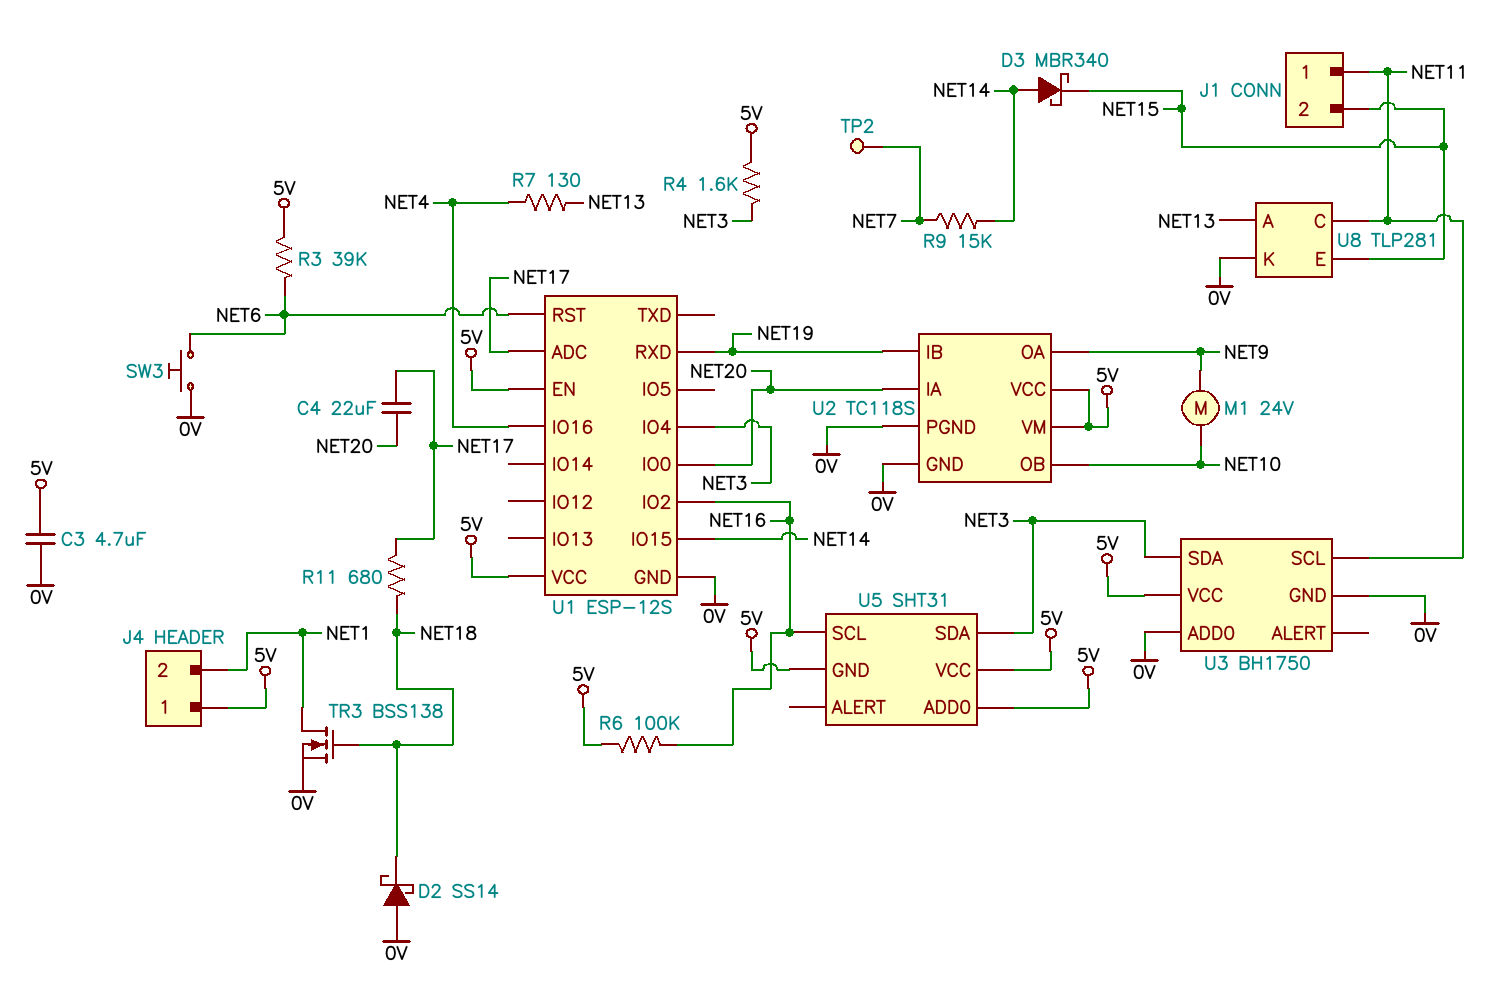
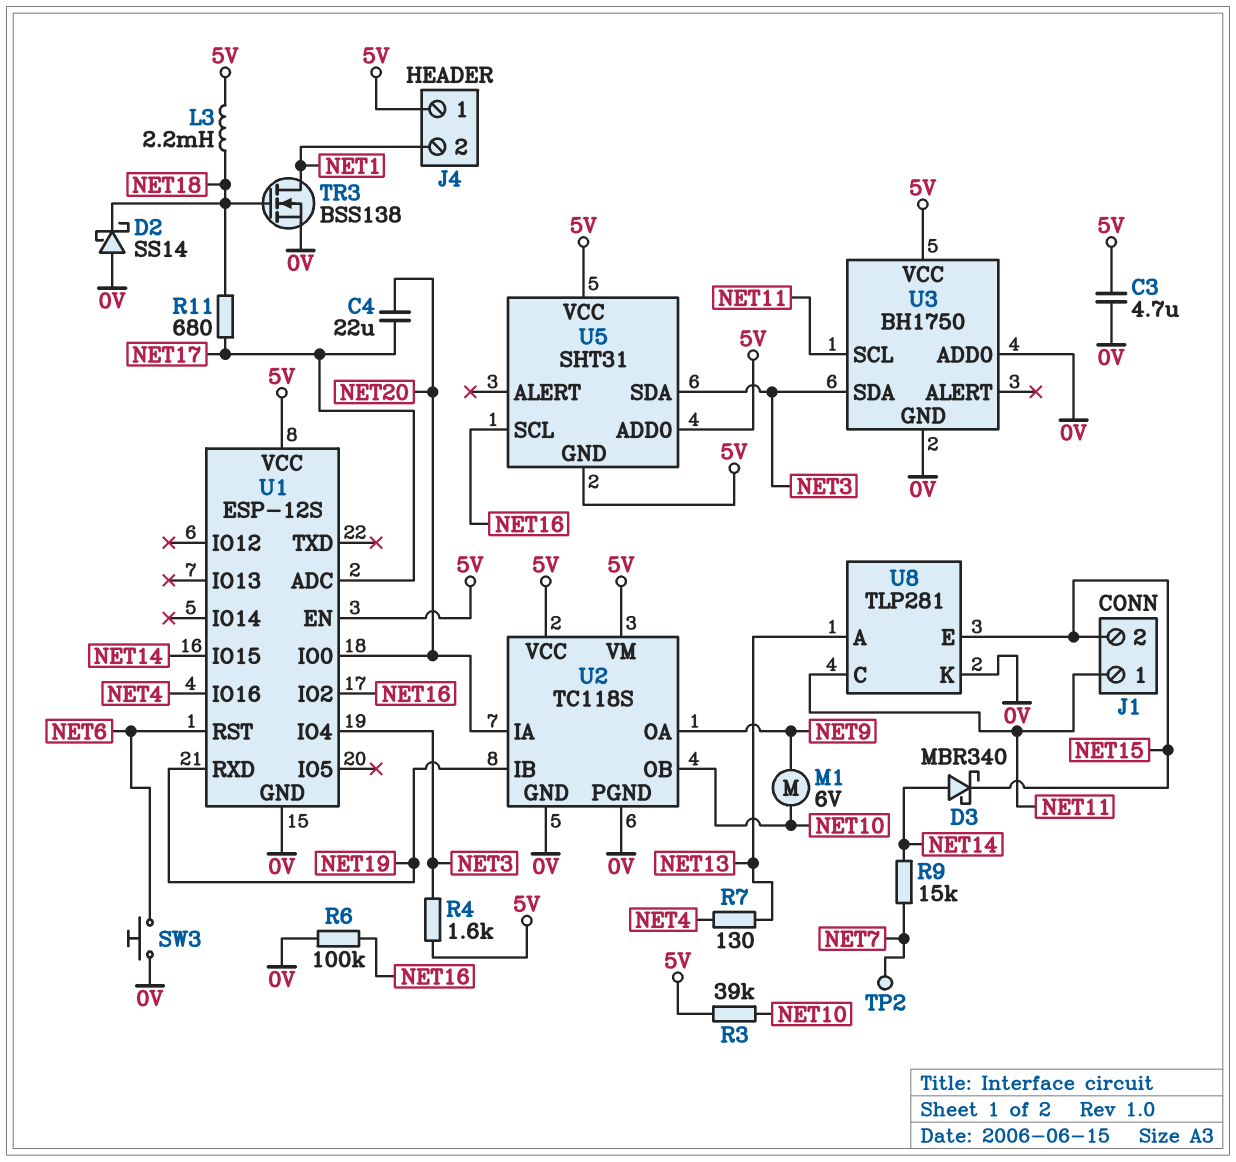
L3: none -> 2.2mH (5V, NET18)
M1: motor 24V (NET9, NET10) -> motor 6V (NET9, NET10)
R3: 39k (5V, NET6) -> 39k (5V, NET10)
R6: 100k (5V, NET16) -> 100k (0V, NET16)

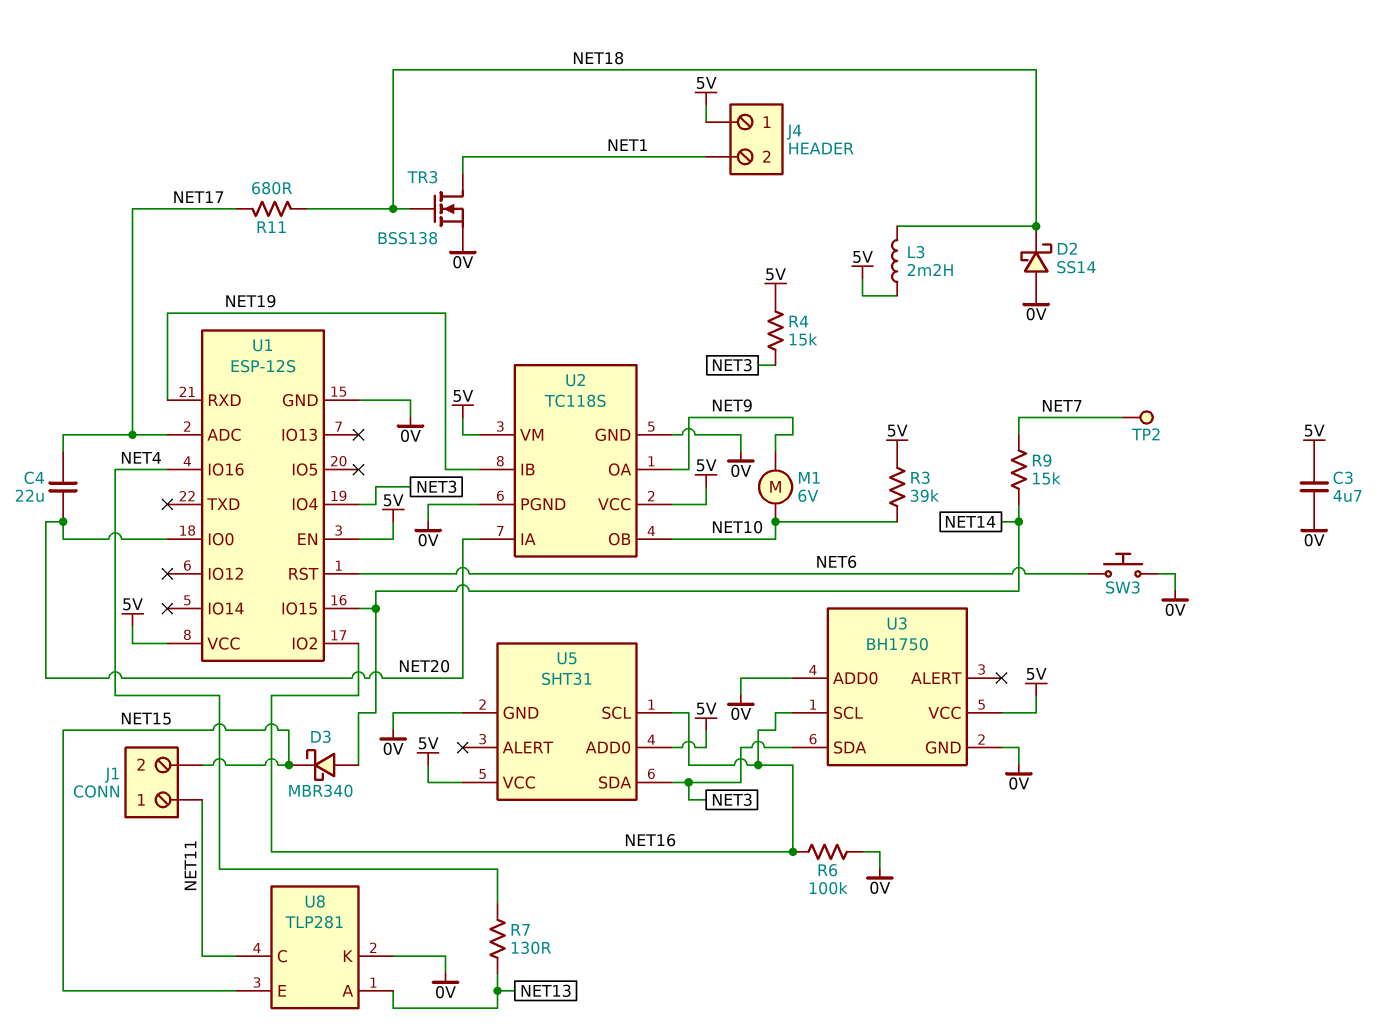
R4: 1.6k (5V, NET3) -> 15k (5V, NET3)
U3 pin SCL: NET11 -> NET16
U5 pin GND: 5V -> 0V

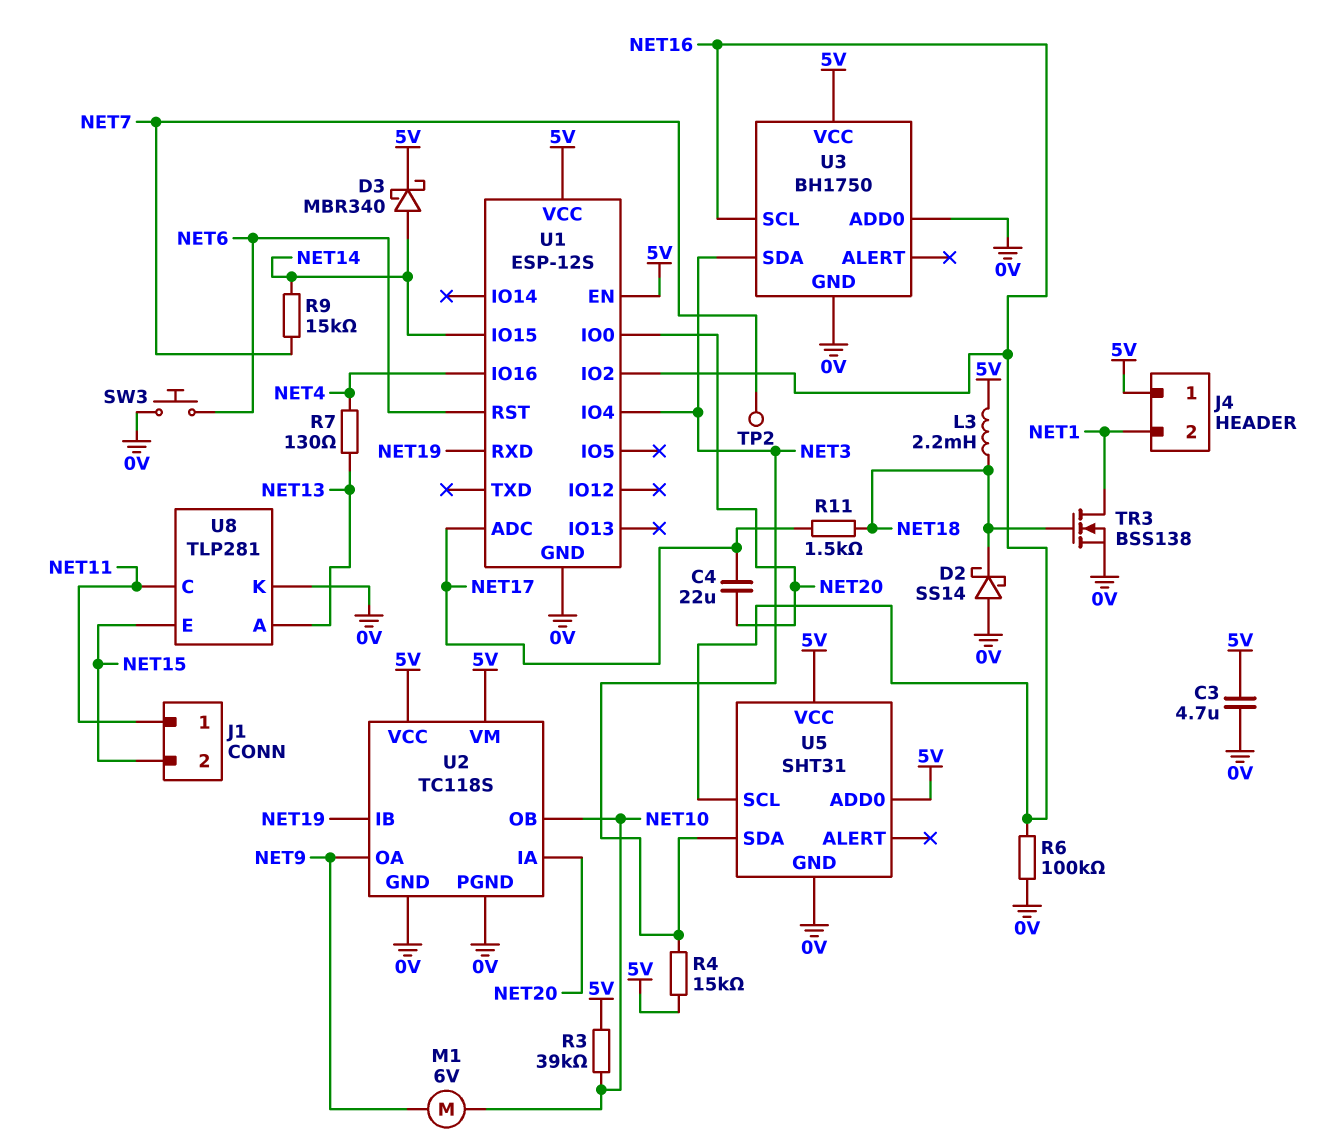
D3: schottky MBR340 (A NET14, K NET15) -> schottky MBR340 (A NET14, K 5V)
R11: 680 (NET17, NET18) -> 1.5k (NET17, NET18)

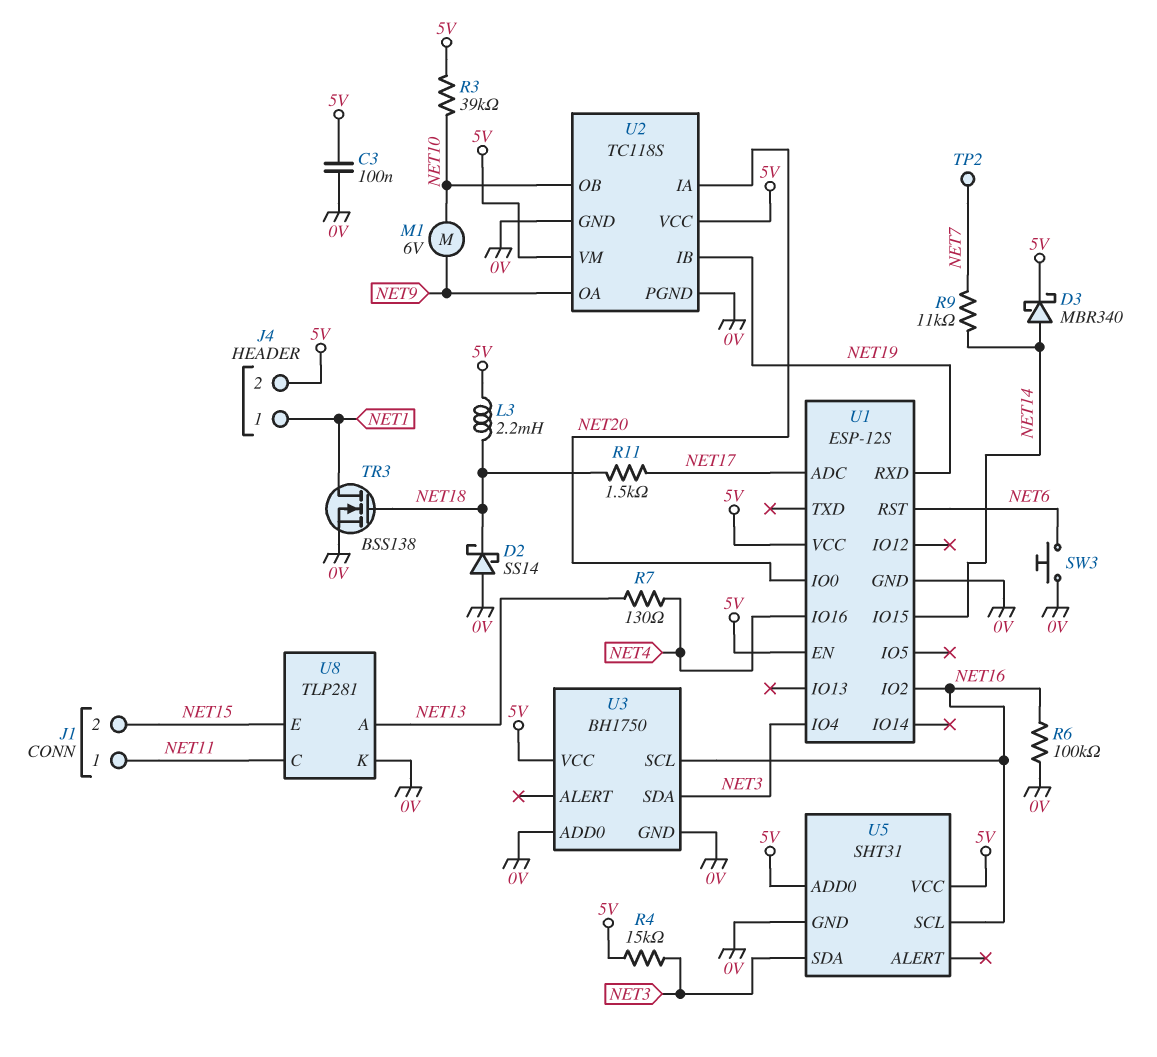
C3: 4.7uF (0V, 5V) -> 100nF (0V, 5V)
C4: 22uF (NET17, NET20) -> none
J4 pin 1: 5V -> NET1
J4 pin 2: NET1 -> 5V
R9: 15k (NET7, NET14) -> 11k (NET7, NET14)

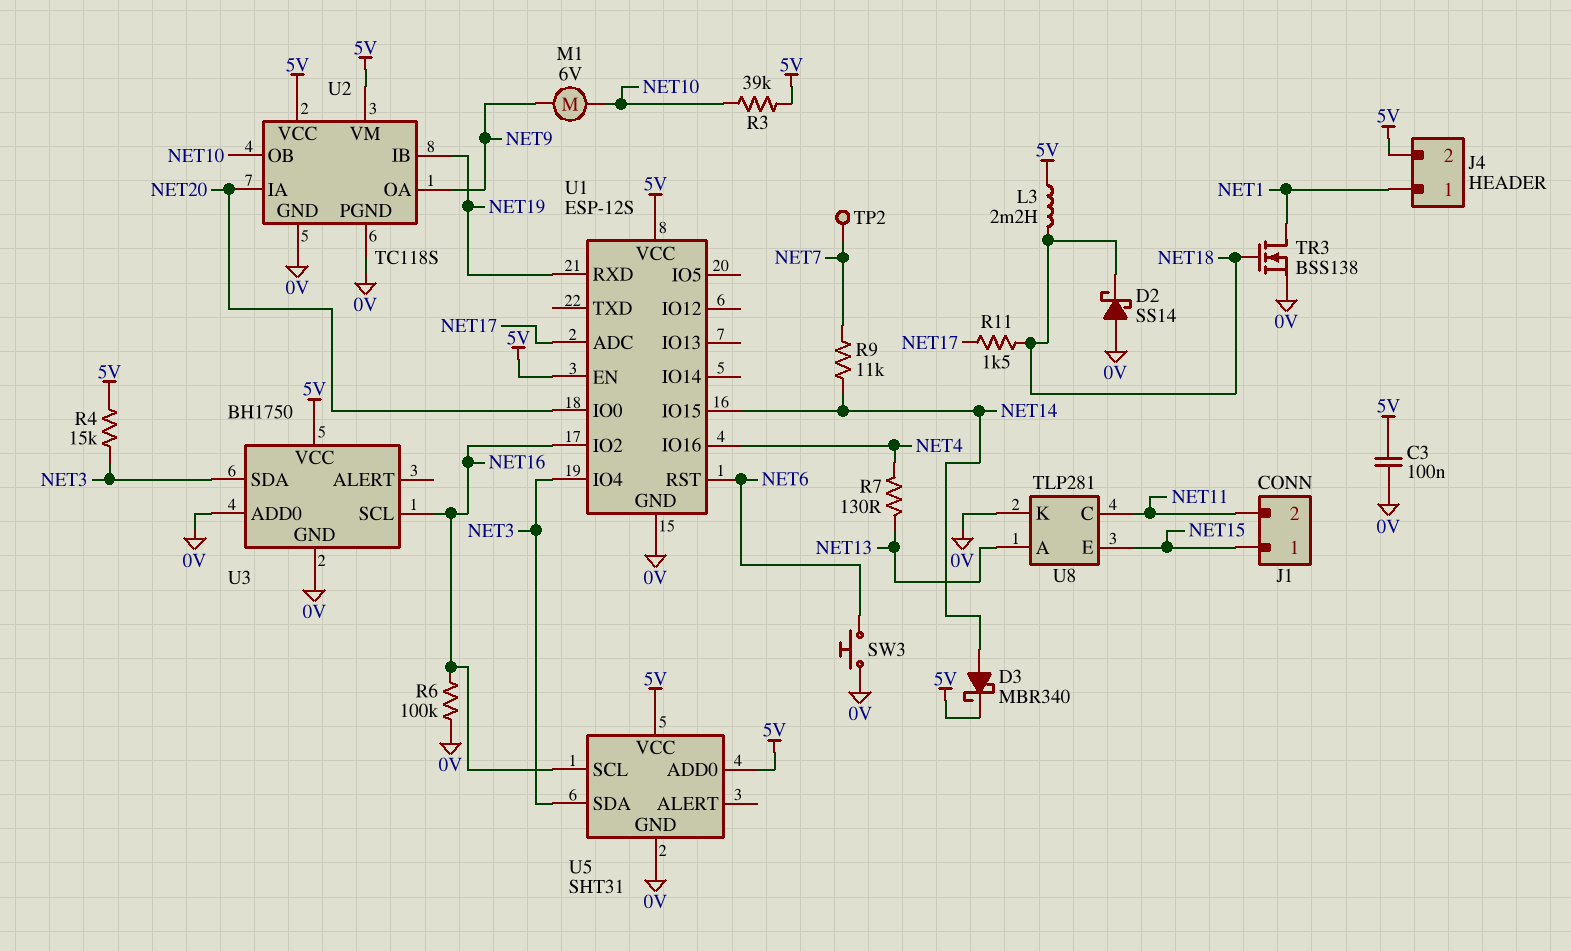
J1 pin 1: NET11 -> NET15
J1 pin 2: NET15 -> NET11

